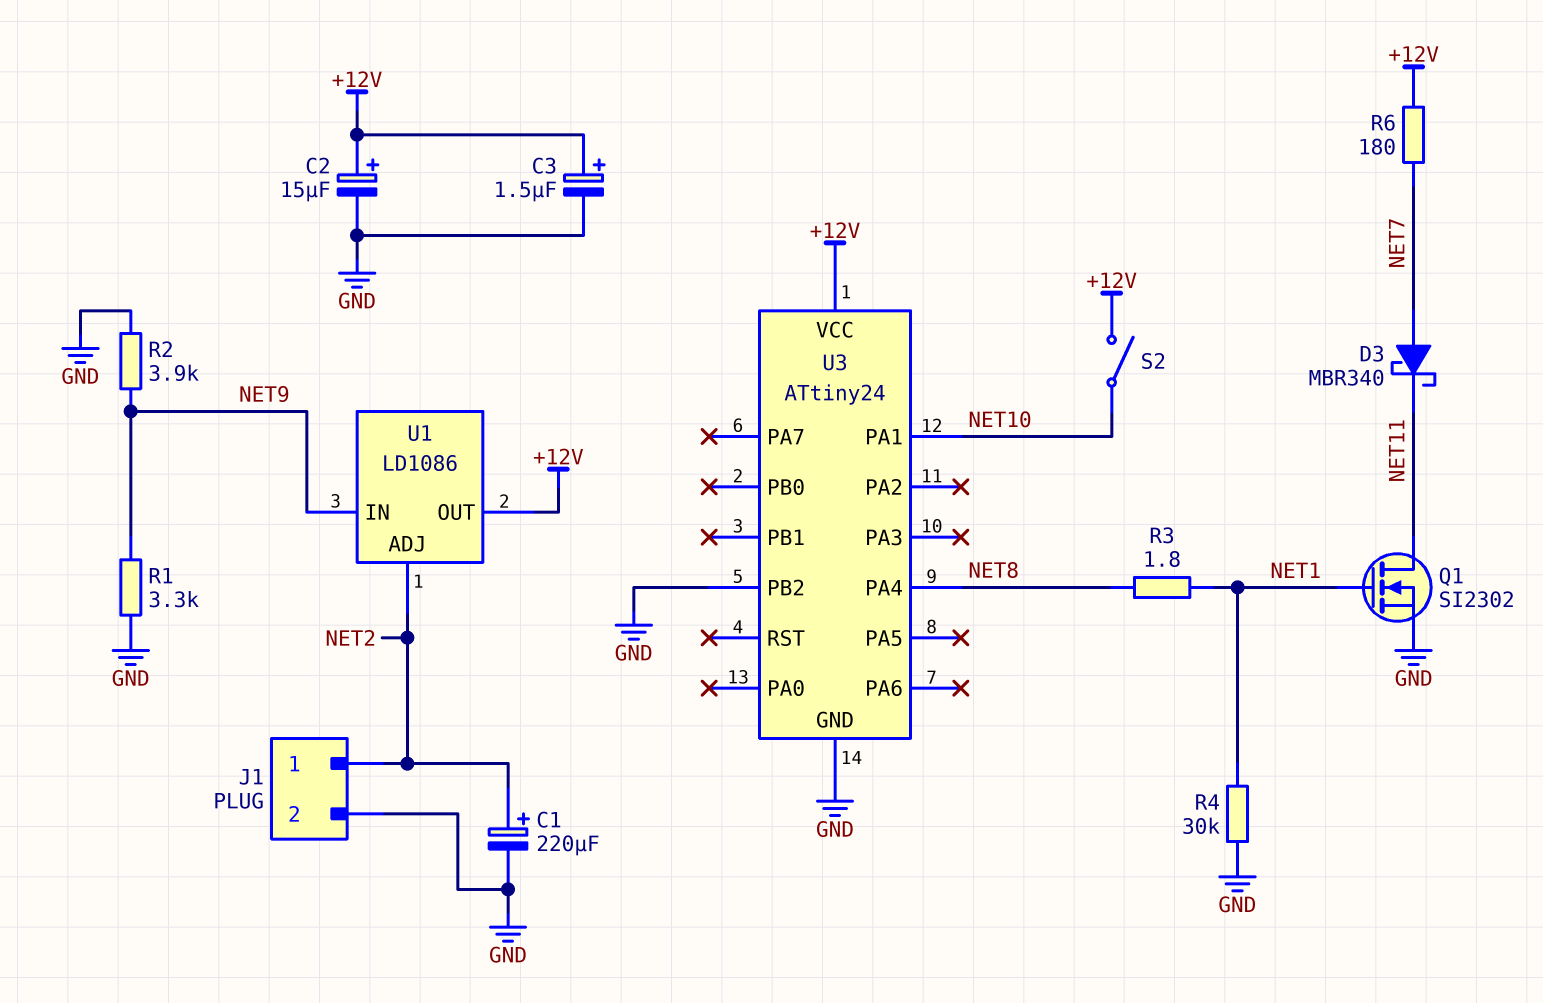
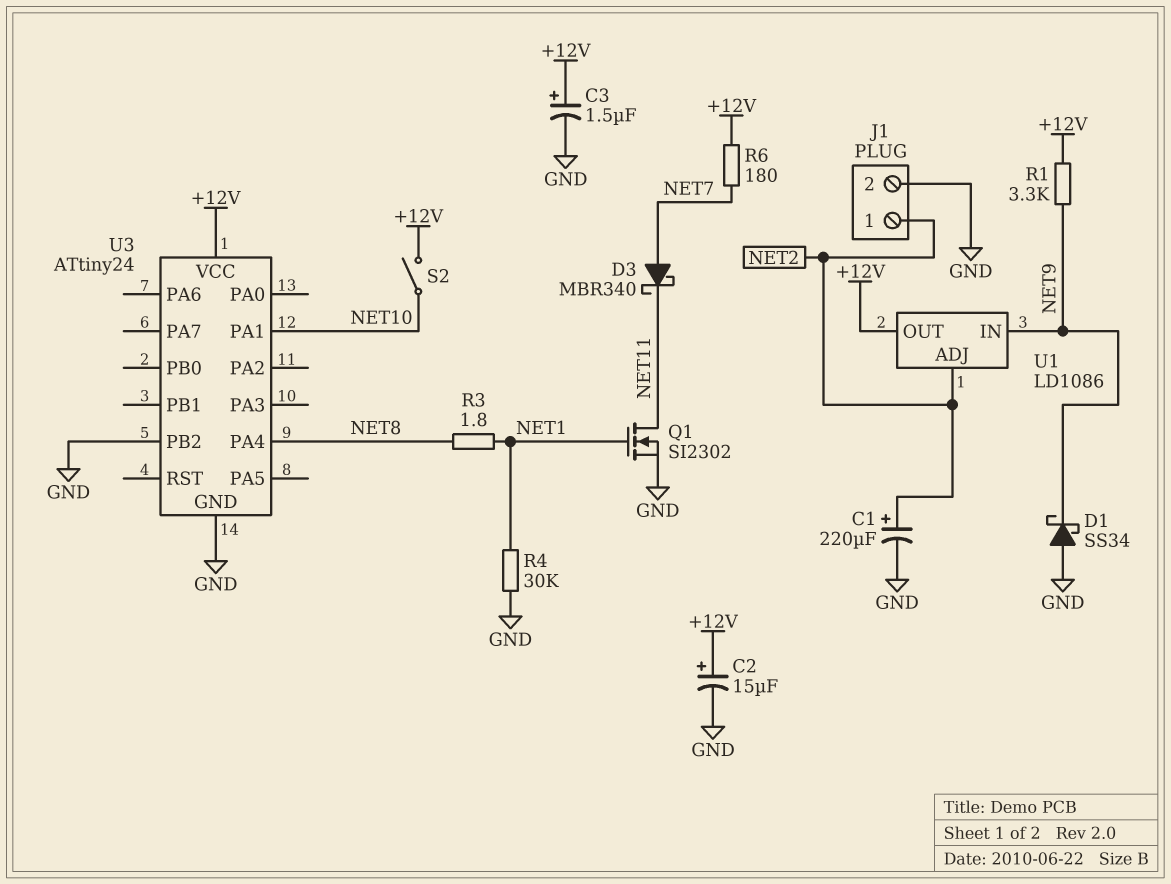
D1: none -> schottky SS34 (A GND, K NET9)
R1: 3.3k (GND, NET9) -> 3.3k (+12V, NET9)
R2: 3.9k (GND, NET9) -> none

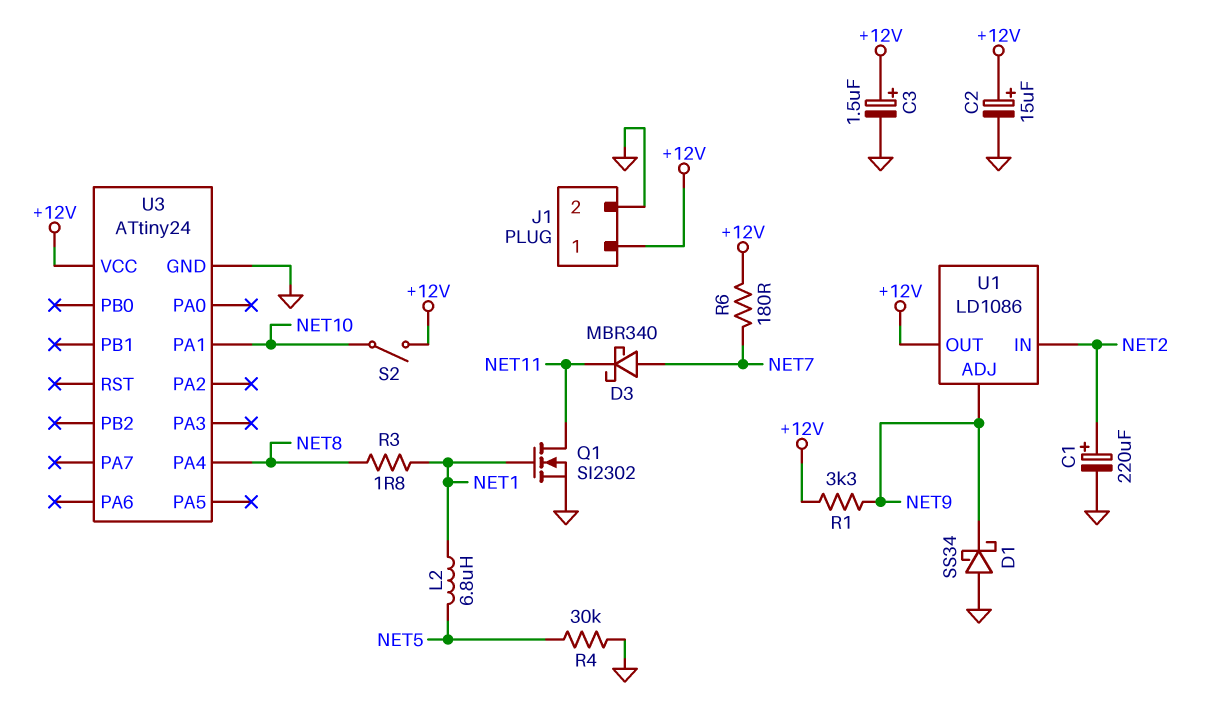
J1 pin 1: NET2 -> +12V
L2: none -> 6.8uH (NET1, NET5)
R4: 30k (GND, NET1) -> 30k (GND, NET5)
U1 pin ADJ: NET2 -> NET9
U1 pin IN: NET9 -> NET2
U3 pin PB2: GND -> none

